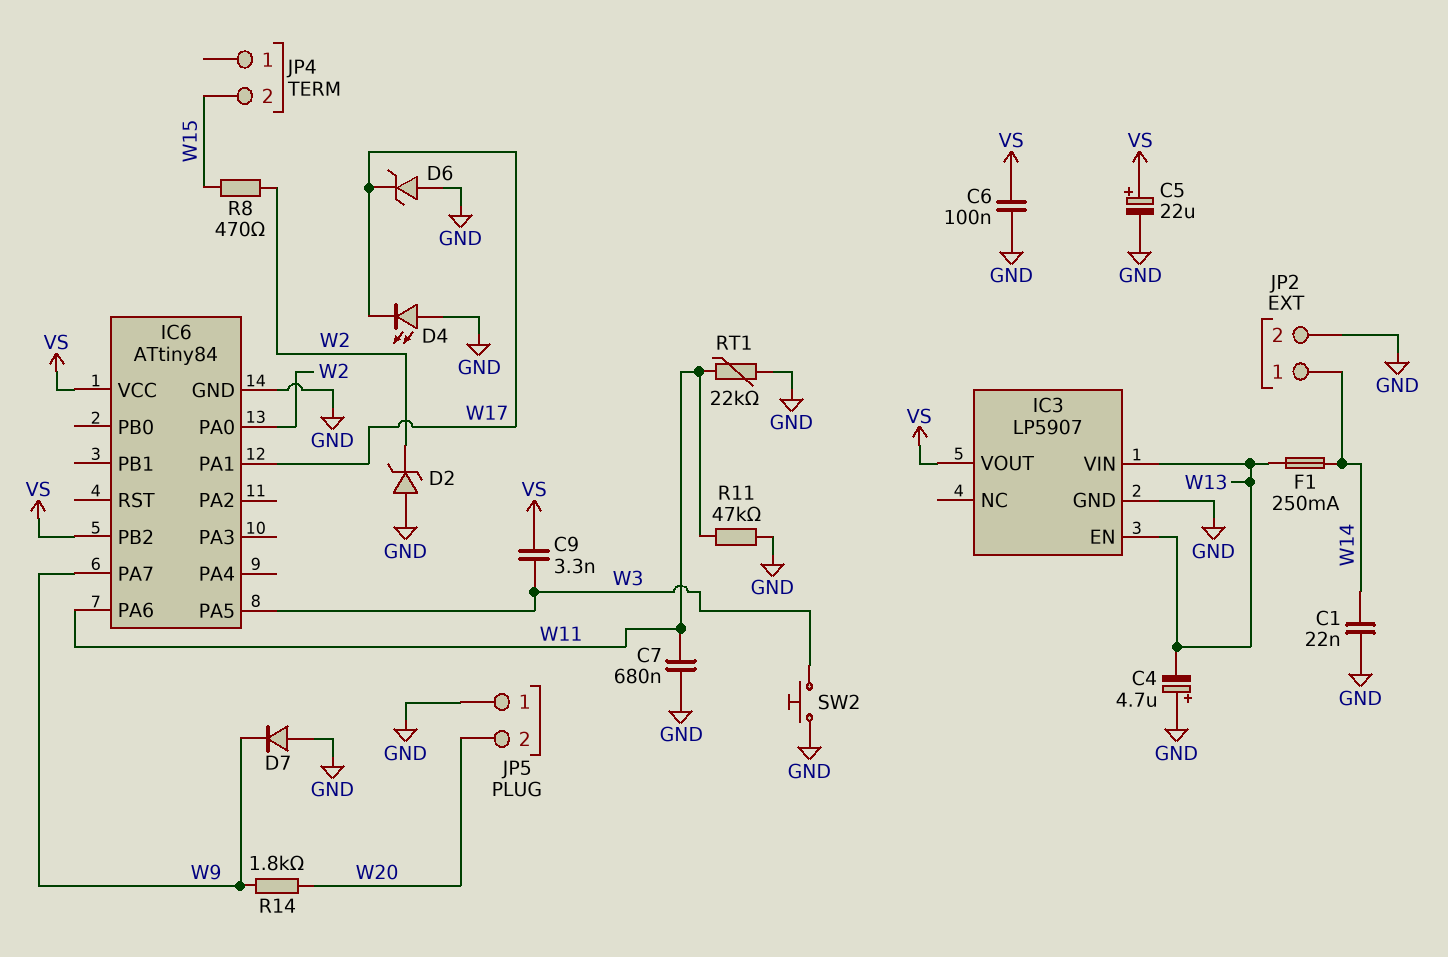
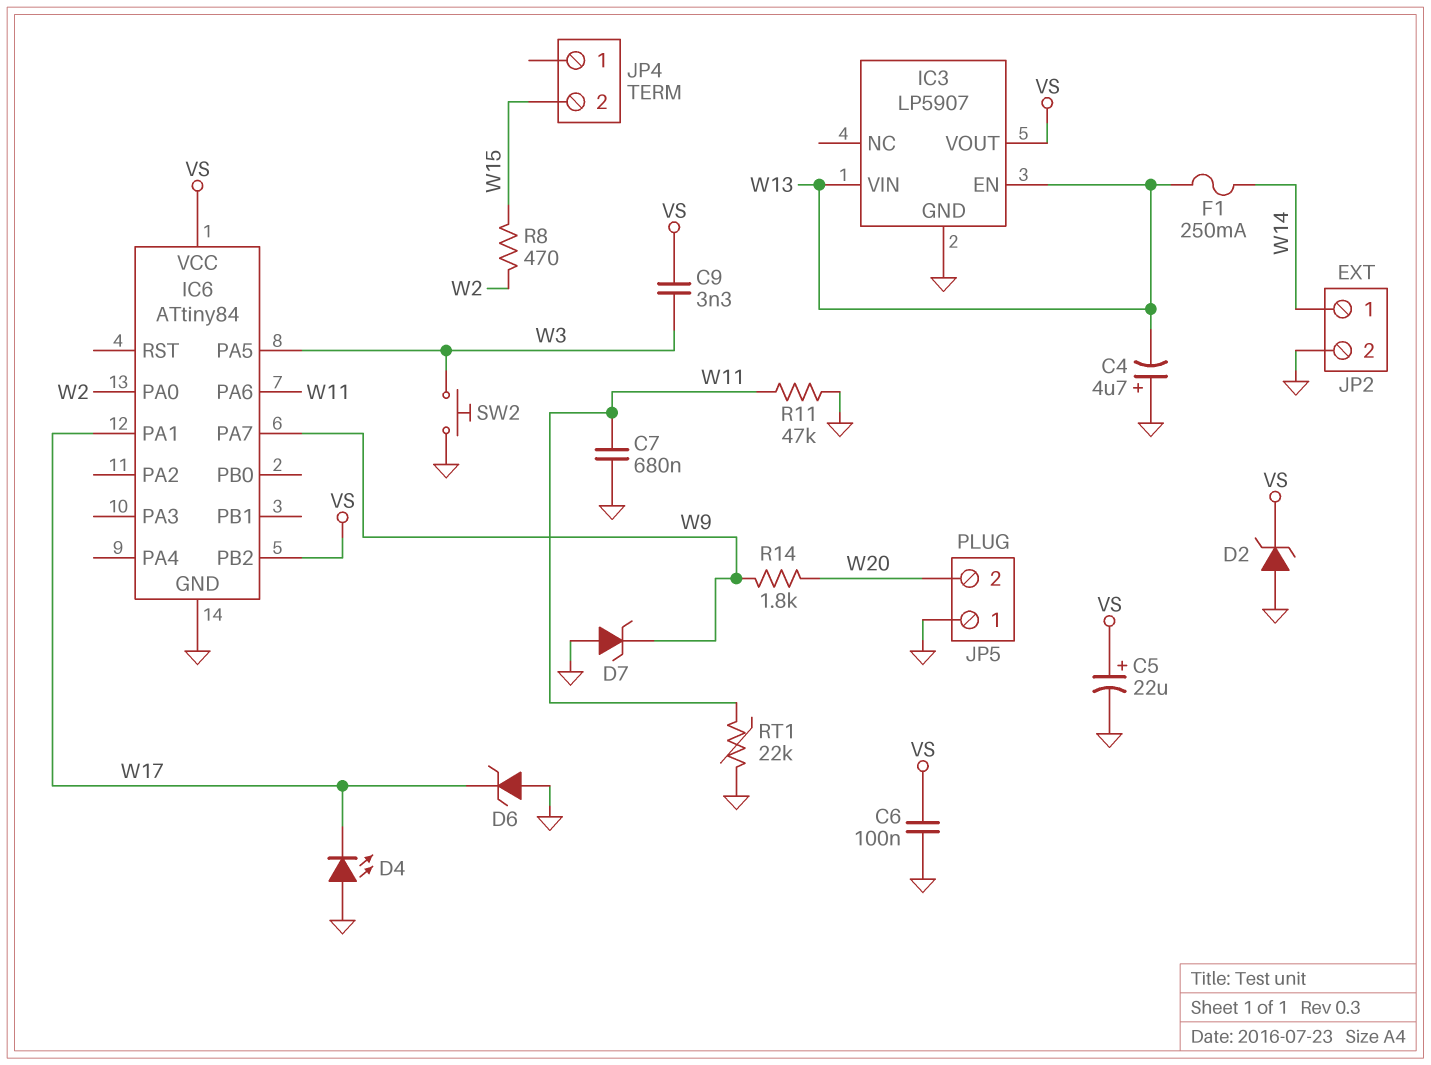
C1: 22nF (GND, W14) -> none
D2: zener (A GND, K W2) -> zener (A GND, K VS)
D7: diode (A GND, K W9) -> zener (A GND, K W9)

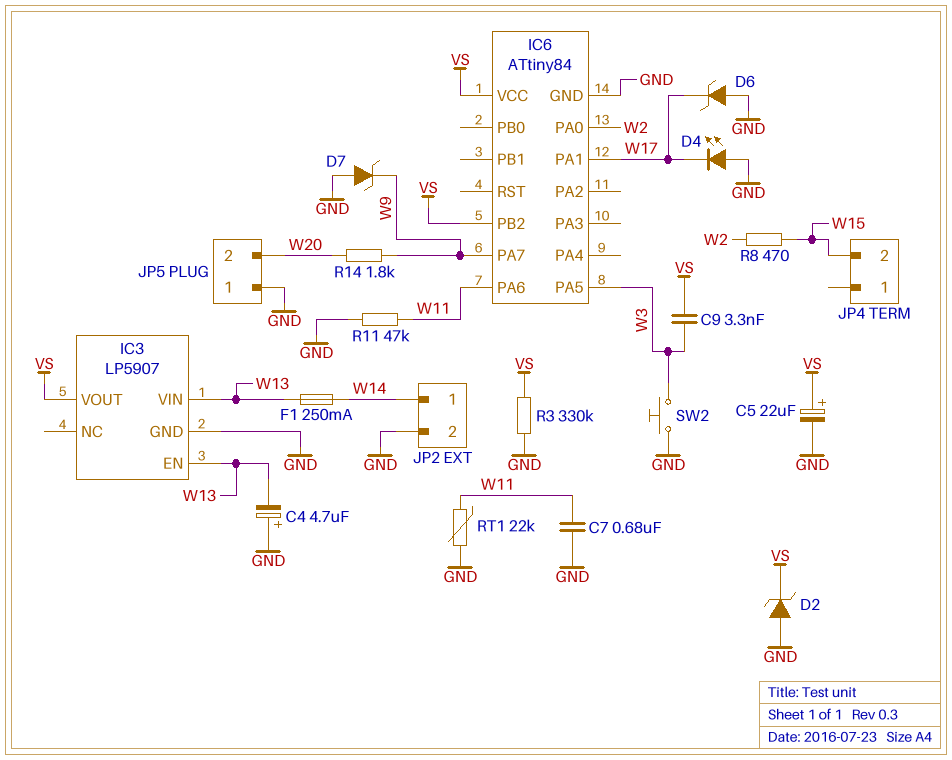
C6: 100nF (GND, VS) -> none
R3: none -> 330k (GND, VS)

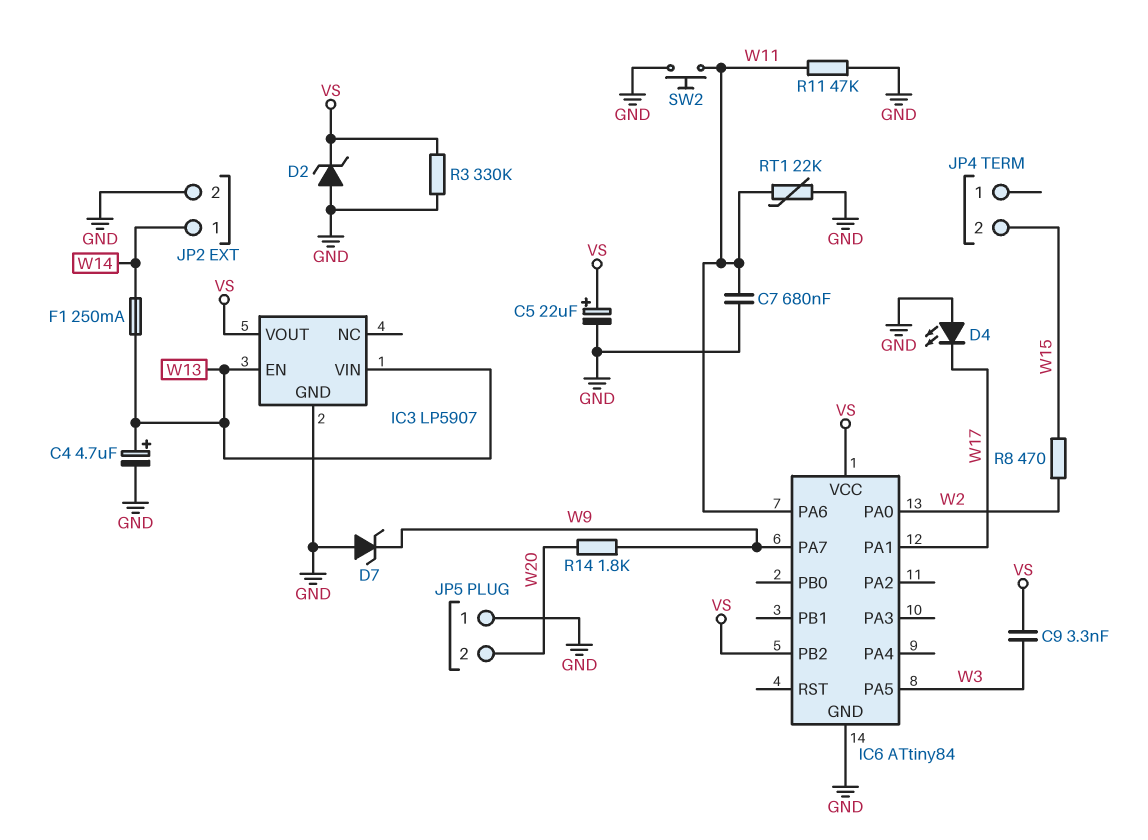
C4: 4.7uF (plus GND, minus W13) -> 4.7uF (plus W13, minus GND)
D6: zener (A GND, K W17) -> none
SW2: button (GND, W3) -> button (GND, W11)

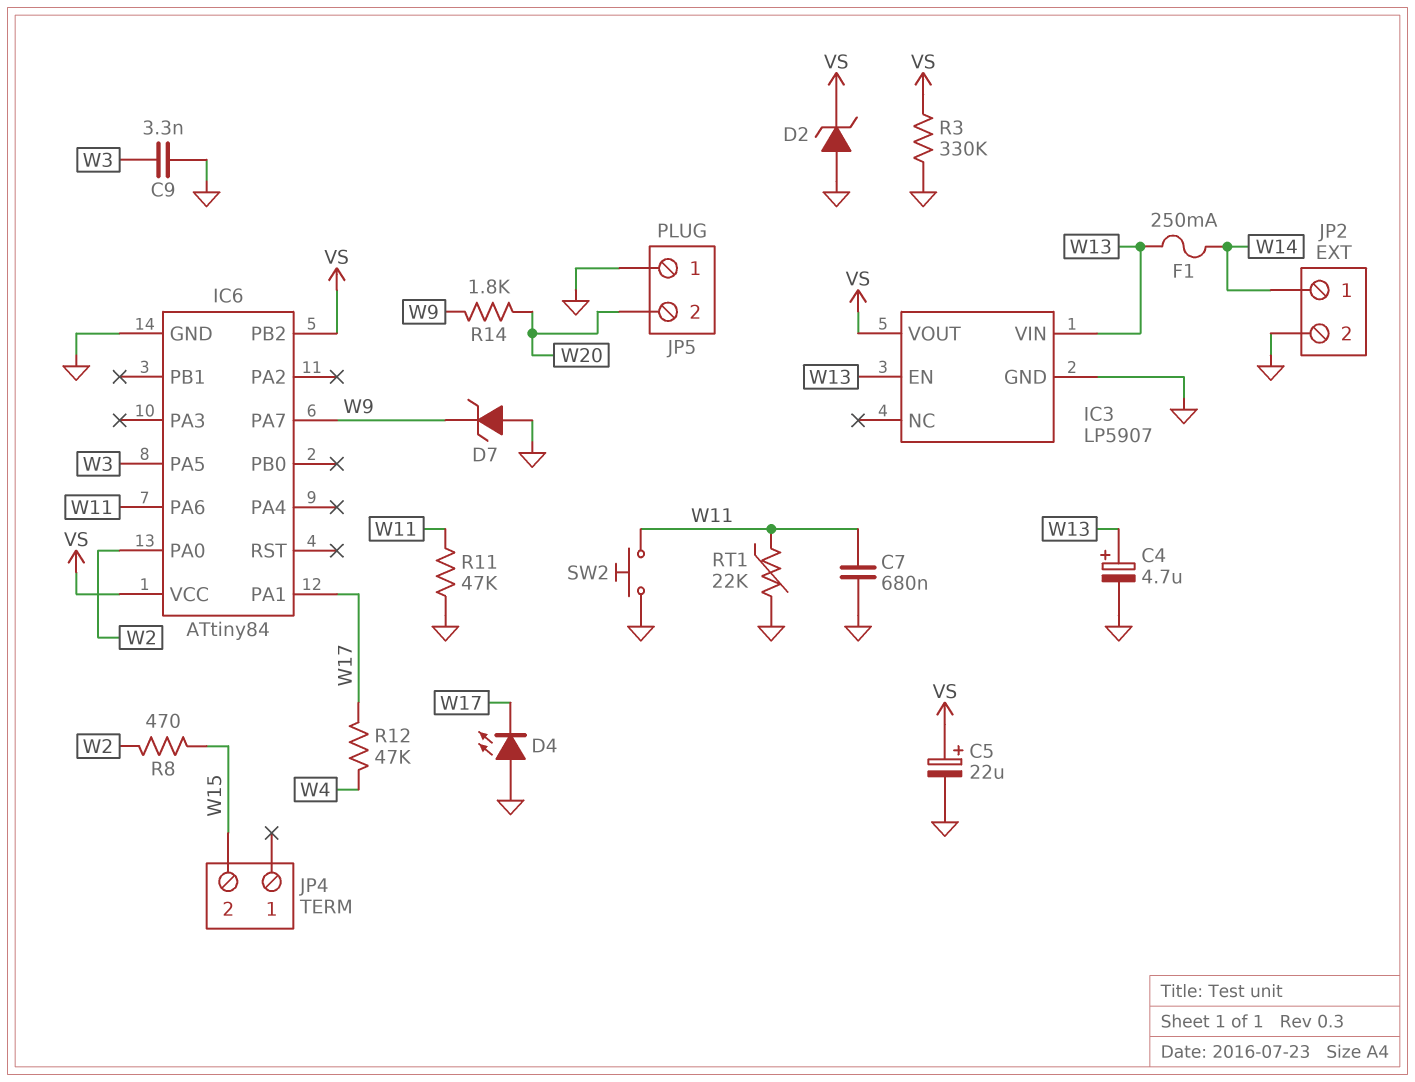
C9: 3.3nF (VS, W3) -> 3.3nF (GND, W3)
R12: none -> 47k (W4, W17)

